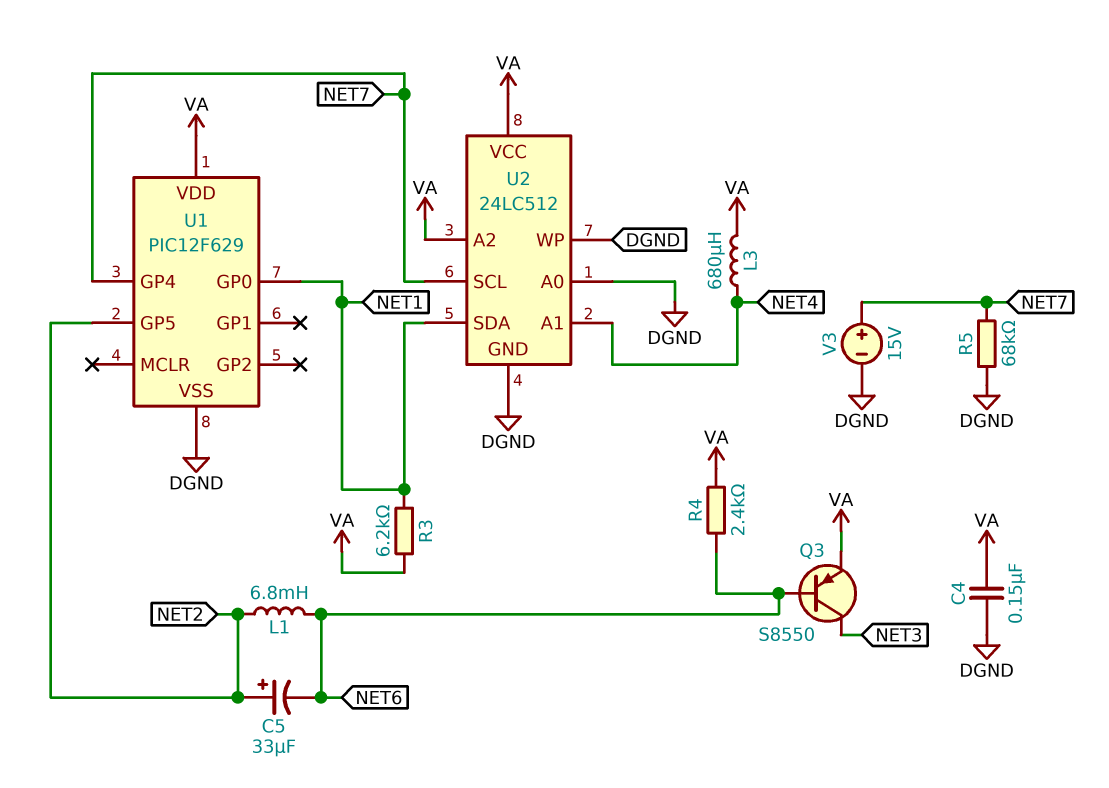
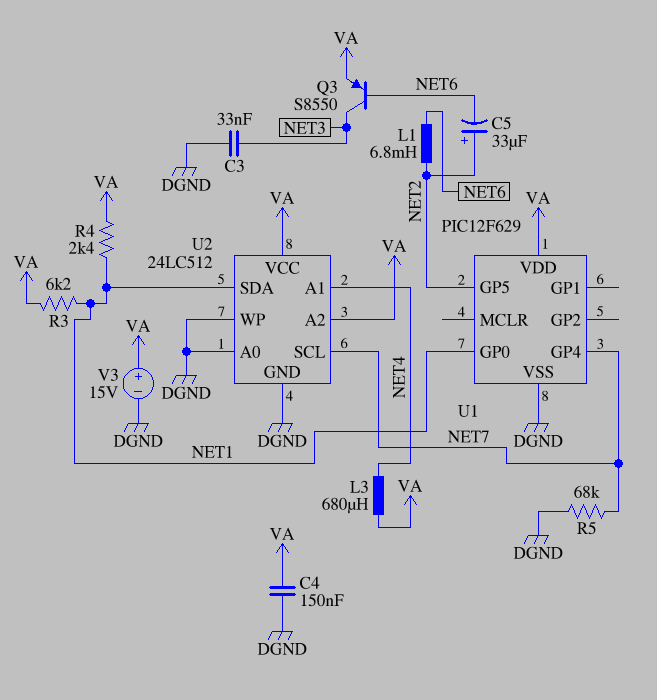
C3: none -> 33nF (DGND, NET3)
R4: 2.4k (NET6, VA) -> 2.4k (NET1, VA)
V3: 15V (plus NET7, minus DGND) -> 15V (plus VA, minus DGND)

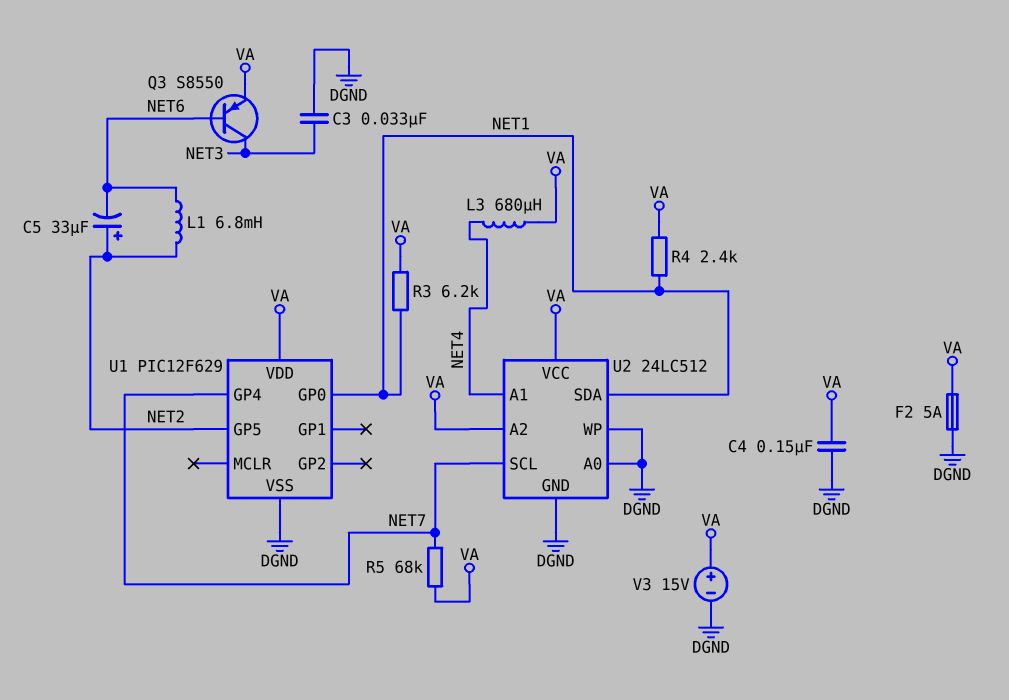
F2: none -> 5A (DGND, VA)
R5: 68k (DGND, NET7) -> 68k (NET7, VA)

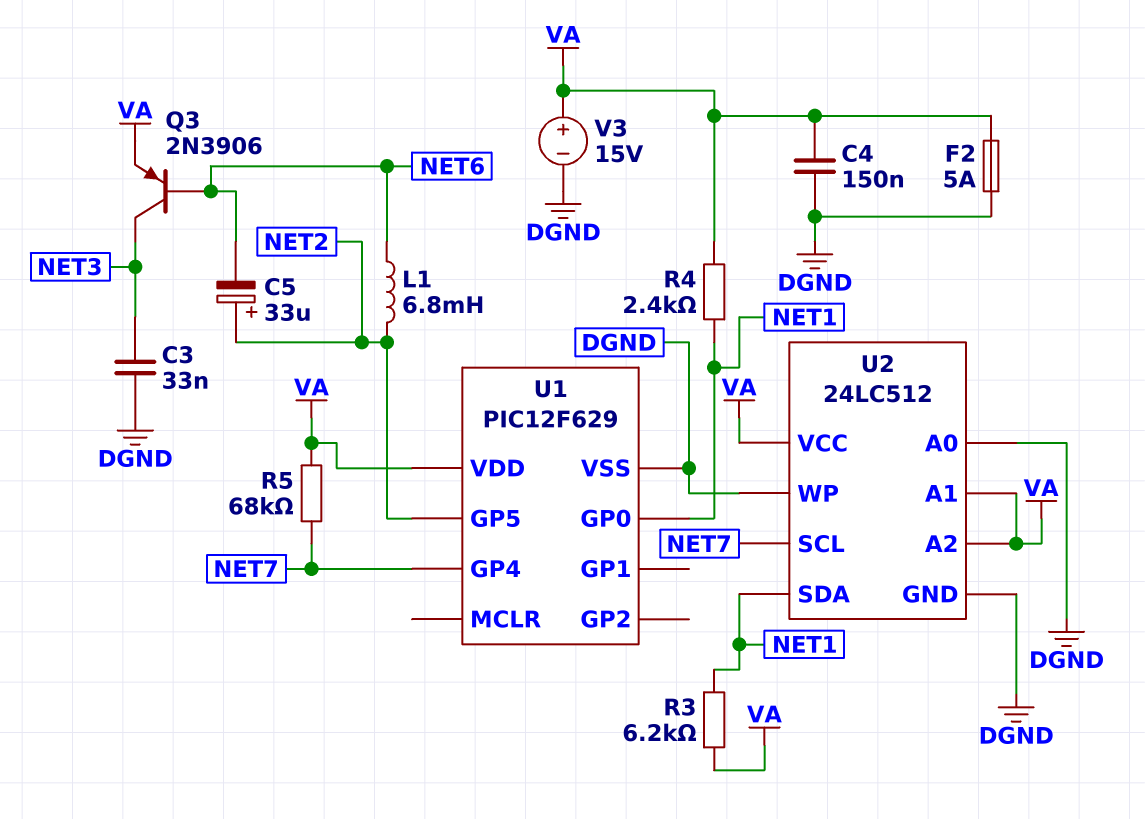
L3: 680uH (NET4, VA) -> none
Q3: PNP S8550 (B NET6, C NET3, E VA) -> PNP 2N3906 (B NET6, C NET3, E VA)
U2 pin A1: NET4 -> VA

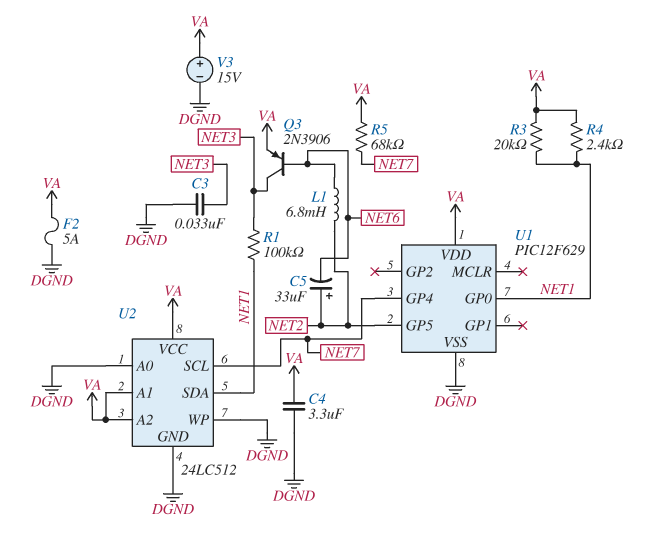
C4: 150nF (DGND, VA) -> 3.3uF (DGND, VA)
R1: none -> 100k (NET1, NET3)
R3: 6.2k (NET1, VA) -> 20k (NET1, VA)

